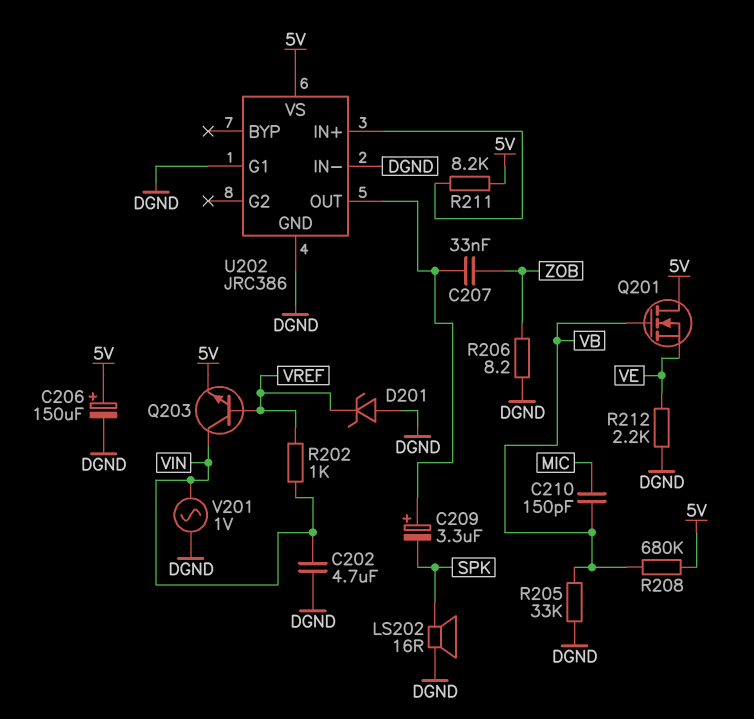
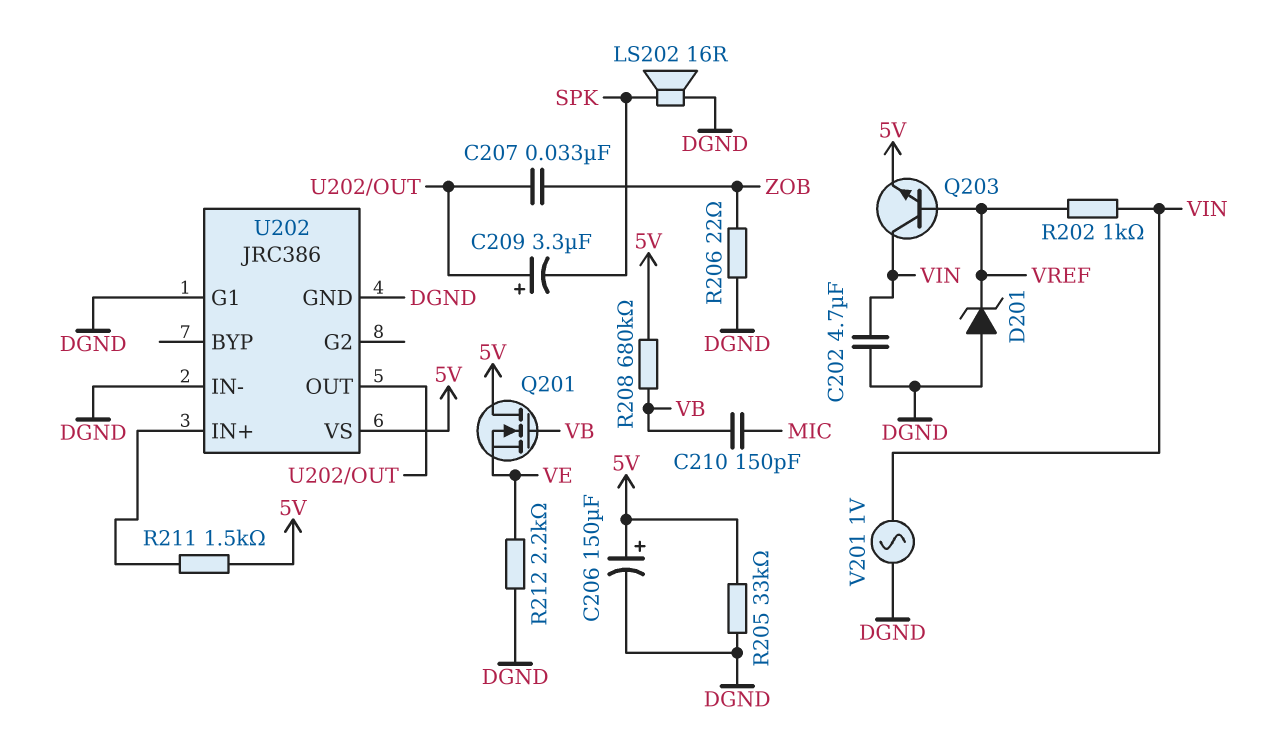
R205: 33k (DGND, VB) -> 33k (5V, DGND)
R206: 8.2 (DGND, ZOB) -> 22 (DGND, ZOB)
R211: 8.2k (5V, U202/IN+) -> 1.5k (5V, U202/IN+)

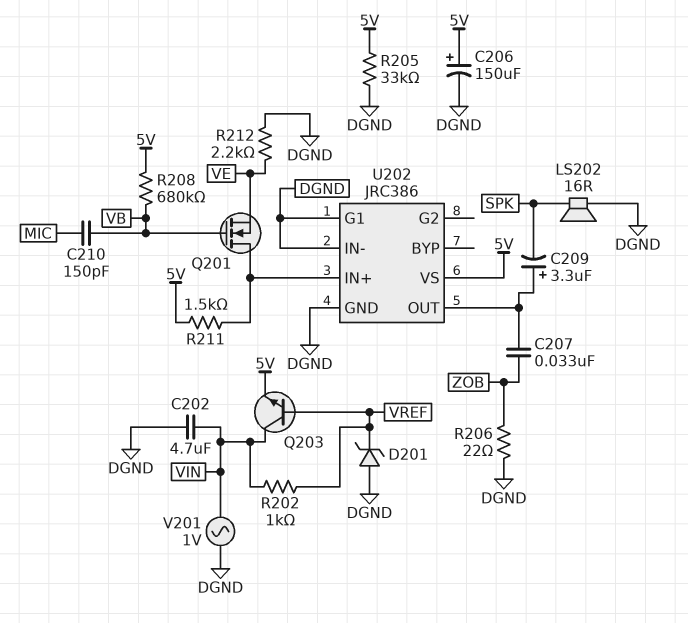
Q201: NMOS (G VB, D 5V, S VE) -> NMOS (G VB, D U202/IN+, S VE)

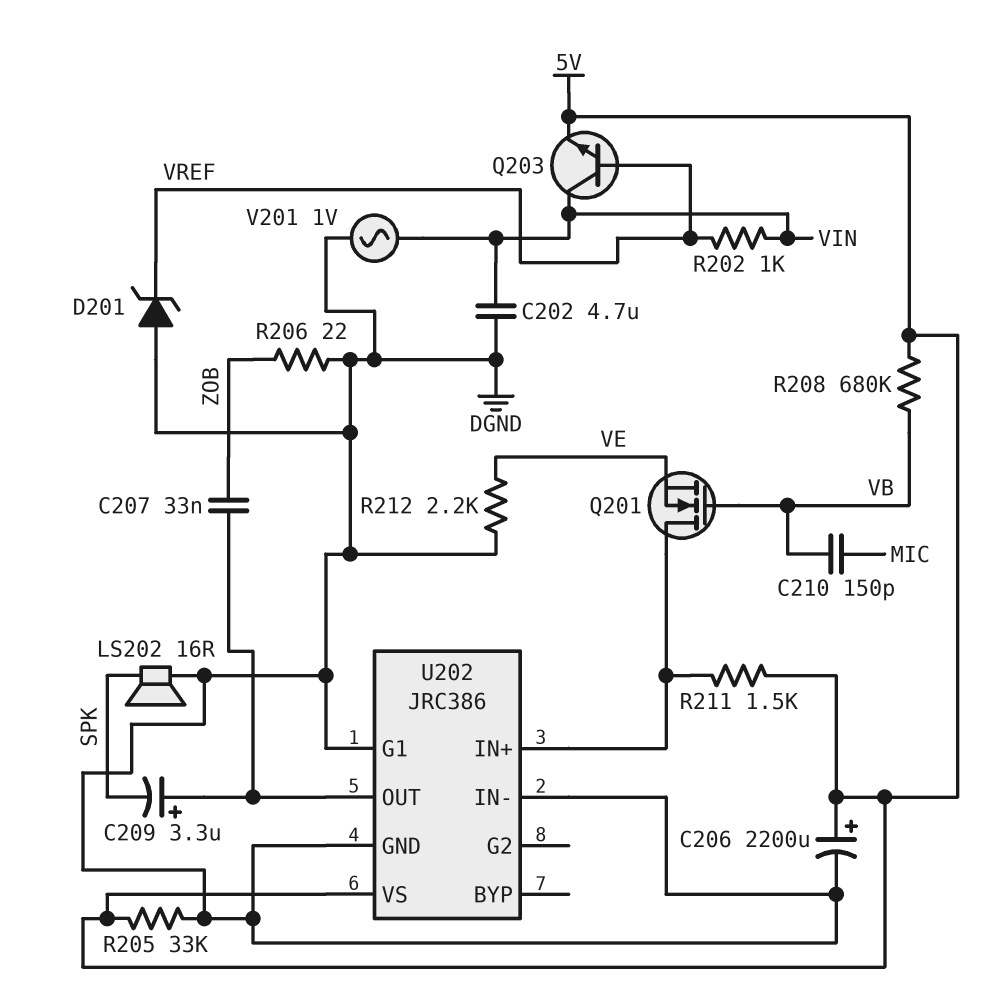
C206: 150uF (plus 5V, minus DGND) -> 2200uF (plus 5V, minus DGND)

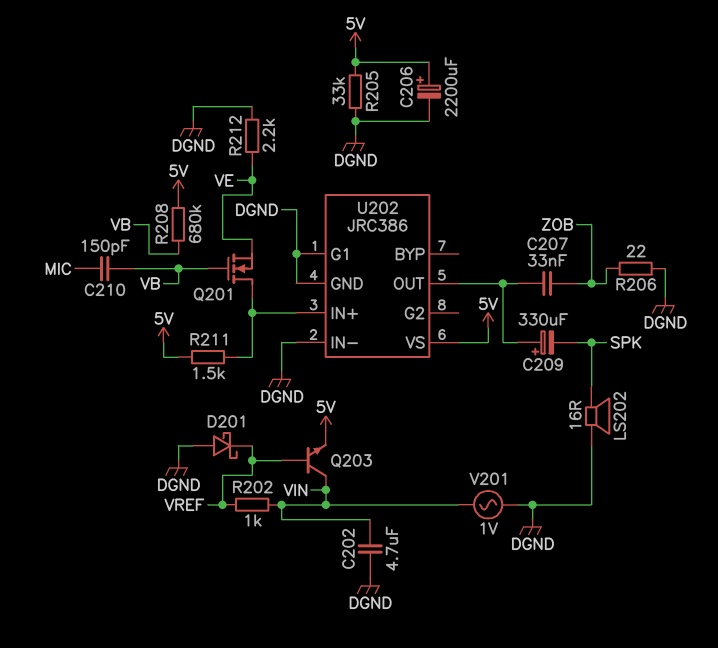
C209: 3.3uF (plus U202/OUT, minus SPK) -> 330uF (plus U202/OUT, minus SPK)
D201: zener (A DGND, K VREF) -> schottky (A DGND, K VREF)

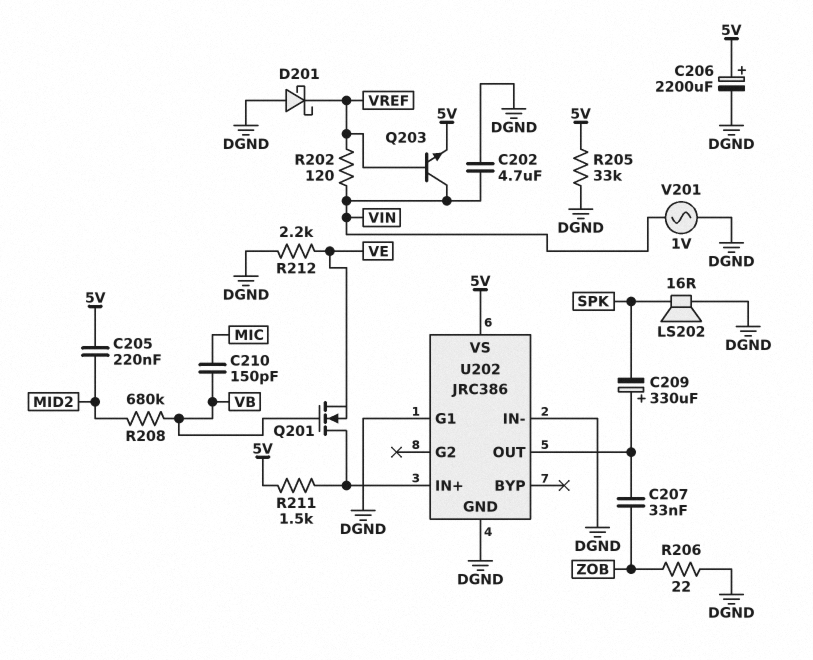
C205: none -> 220nF (5V, MID2)
R202: 1k (VIN, VREF) -> 120 (VIN, VREF)
R208: 680k (5V, VB) -> 680k (MID2, VB)

